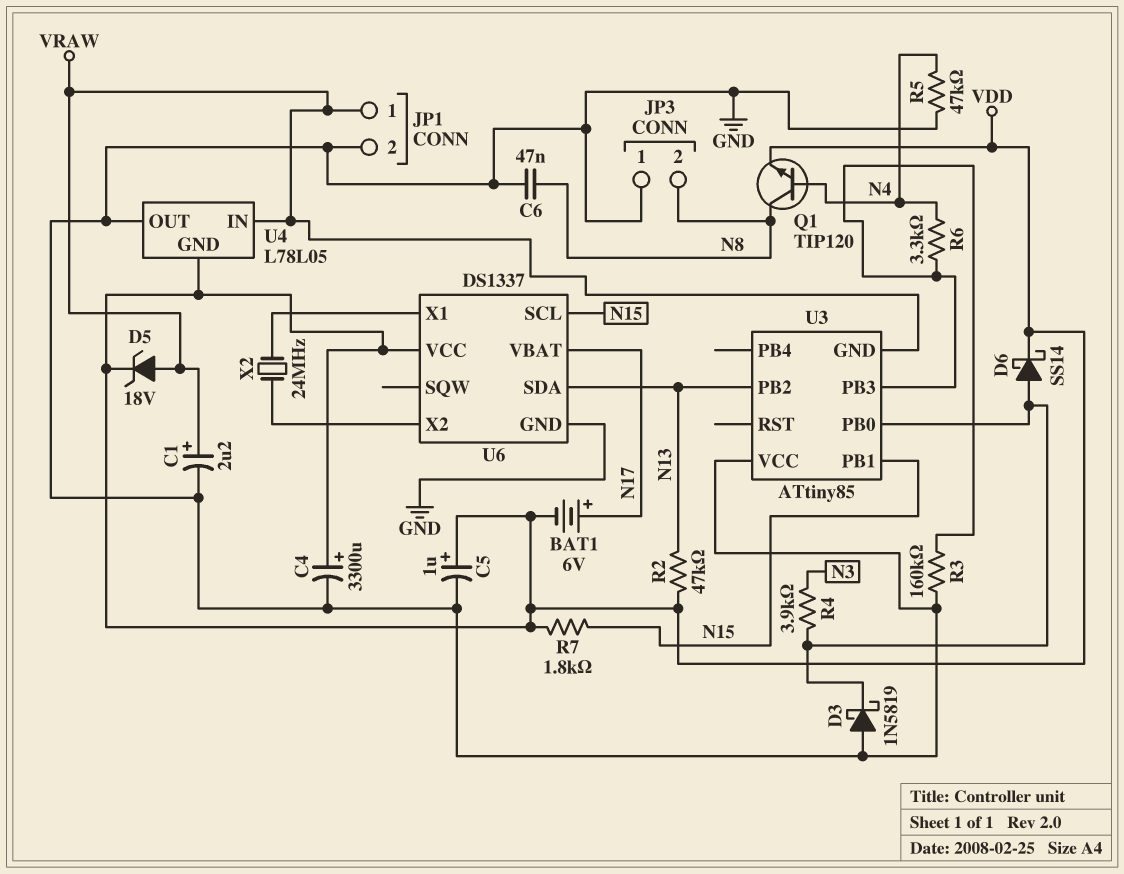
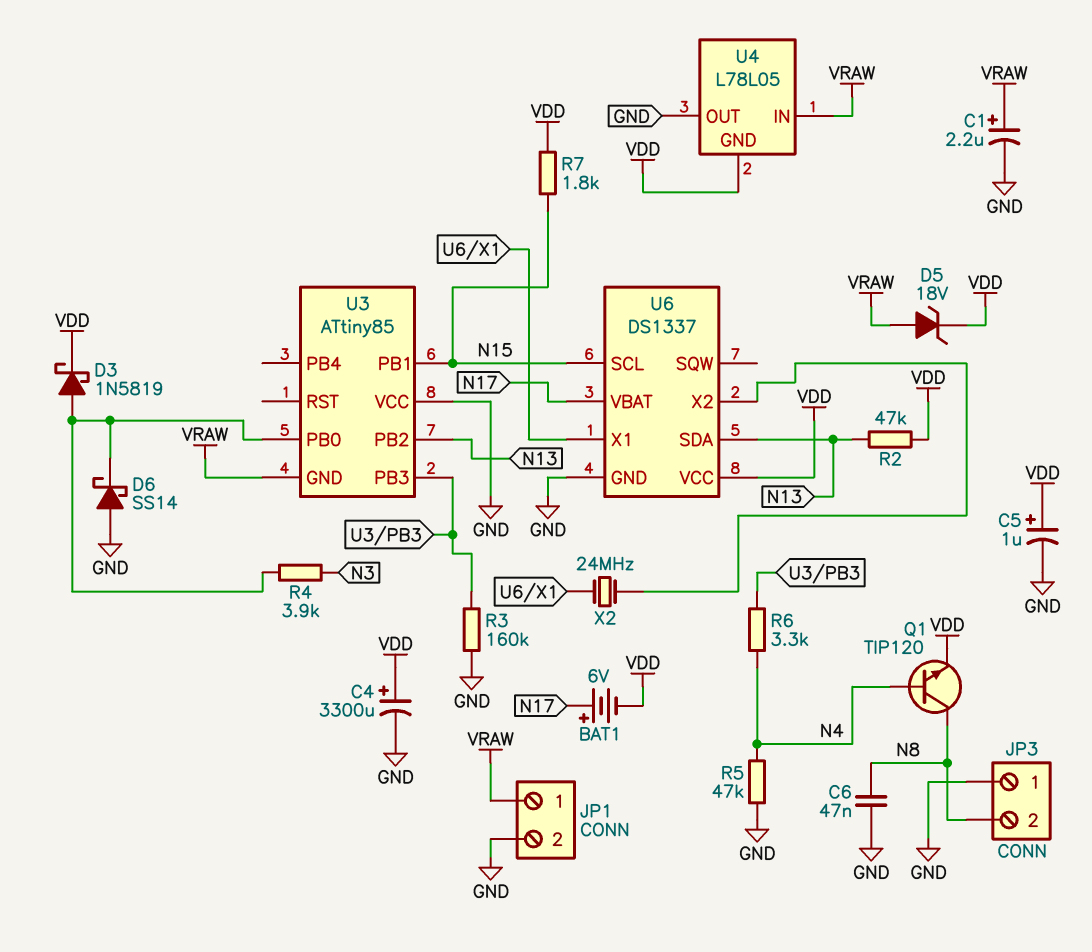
D3: schottky 1N5819 (A GND, K U3/PB0) -> schottky 1N5819 (A U3/PB0, K VDD)
D6: schottky SS14 (A U3/PB0, K VDD) -> schottky SS14 (A GND, K U3/PB0)

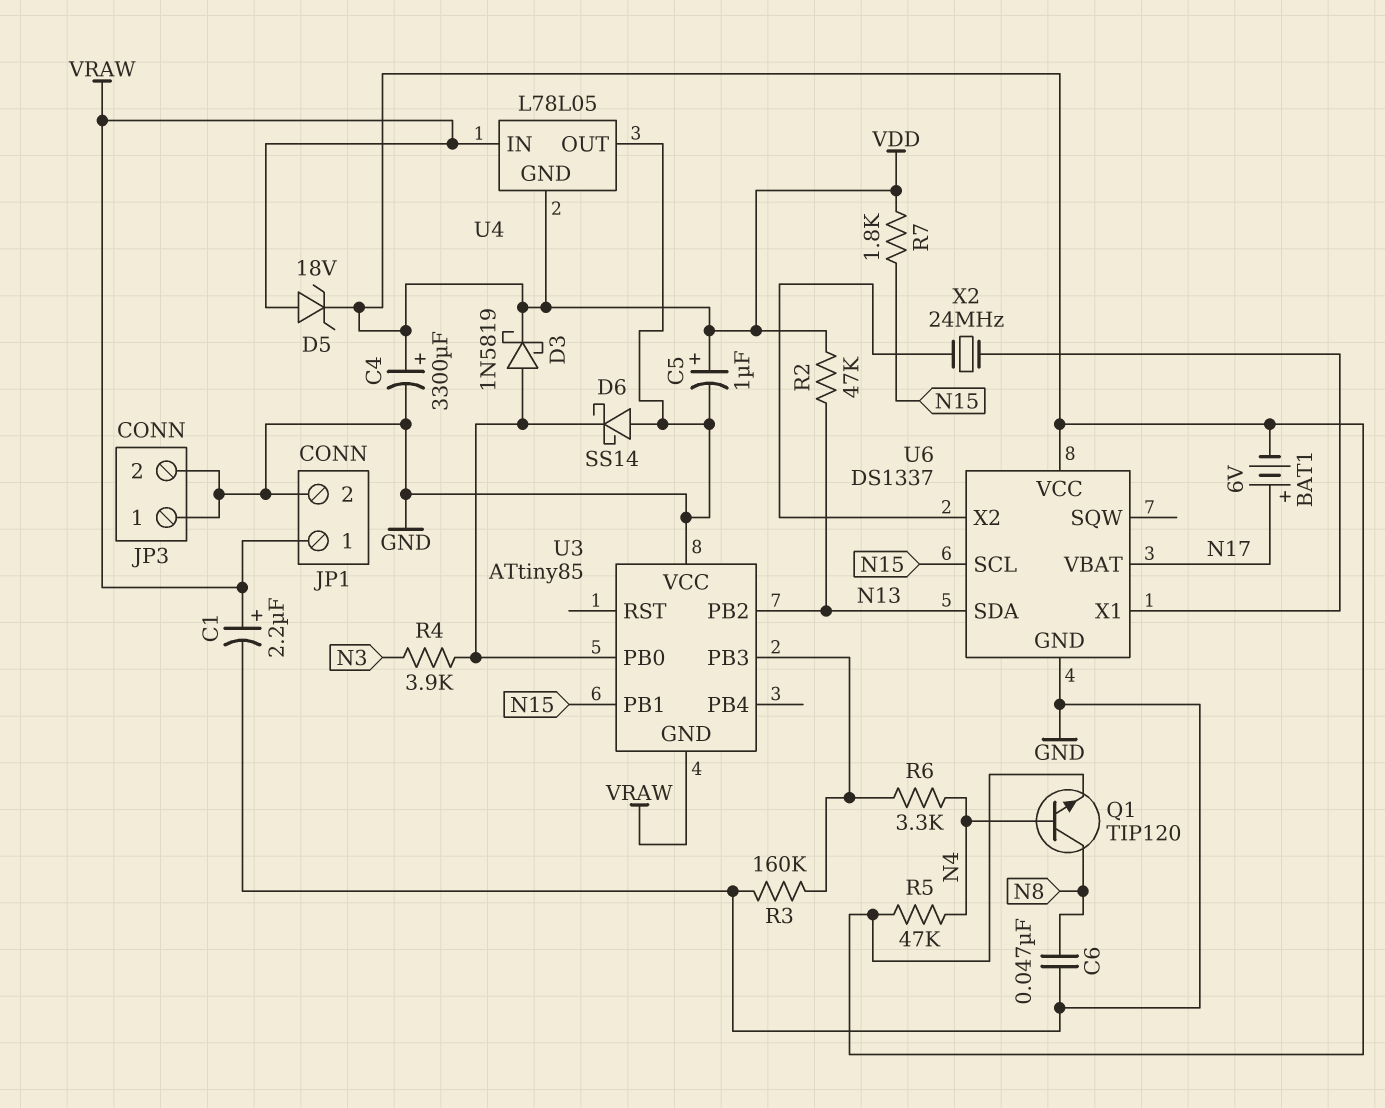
JP3 pin 2: N8 -> GND
R5: 47k (GND, N4) -> 47k (N4, VDD)

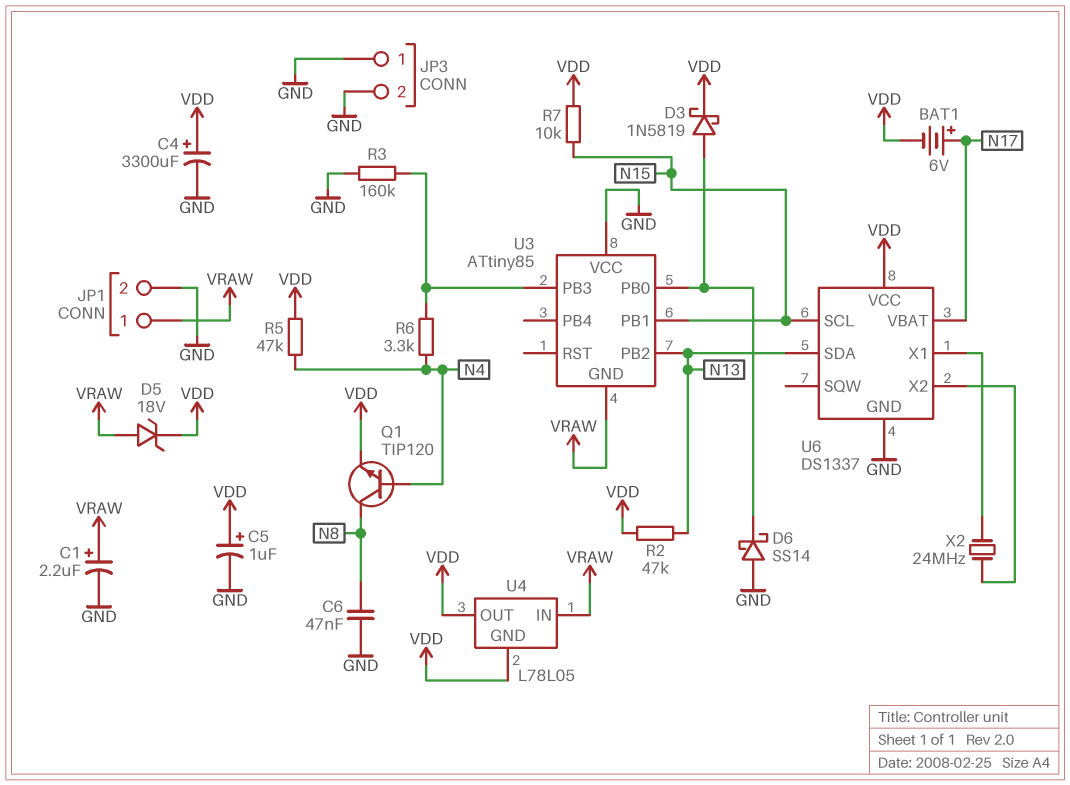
R4: 3.9k (N3, U3/PB0) -> none
R7: 1.8k (N15, VDD) -> 10k (N15, VDD)
U4 pin OUT: GND -> VDD

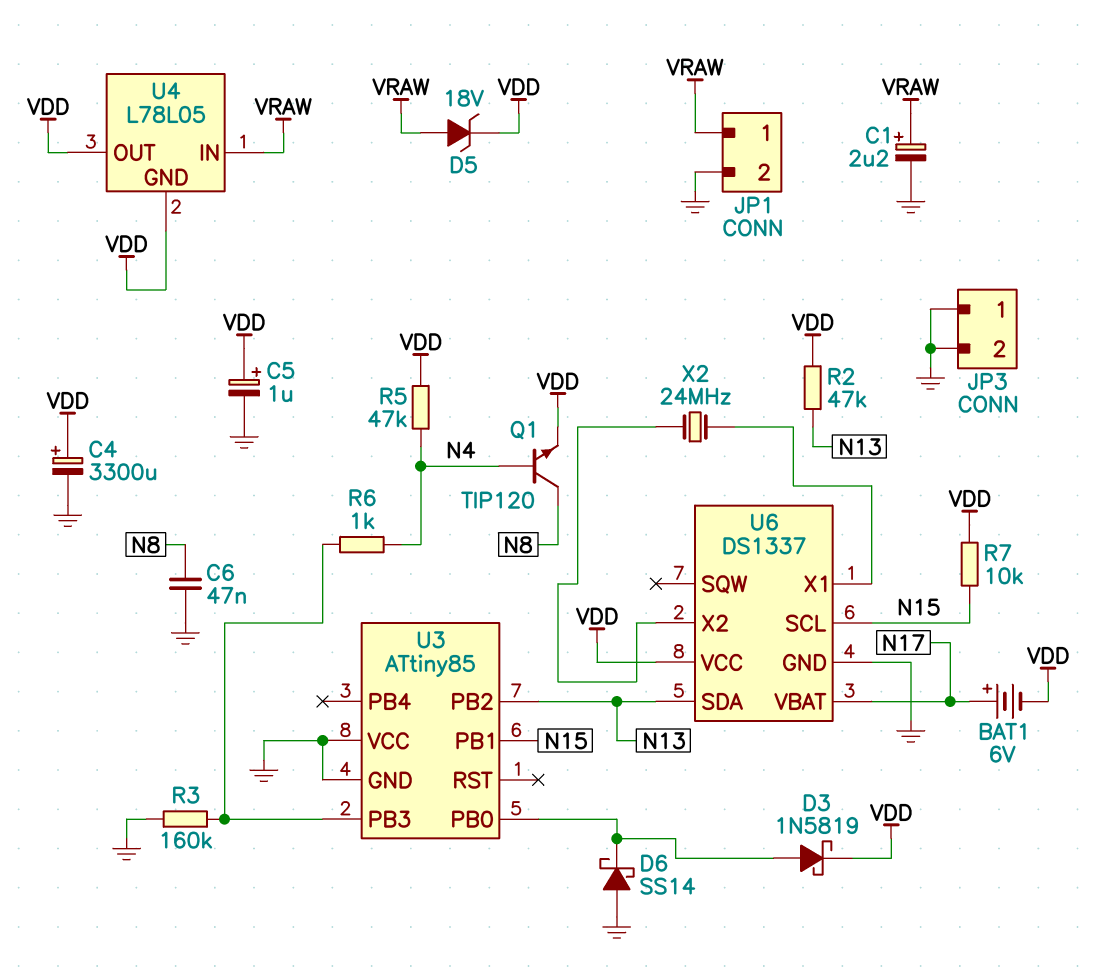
R6: 3.3k (N4, U3/PB3) -> 1k (N4, U3/PB3)
U3 pin GND: VRAW -> GND

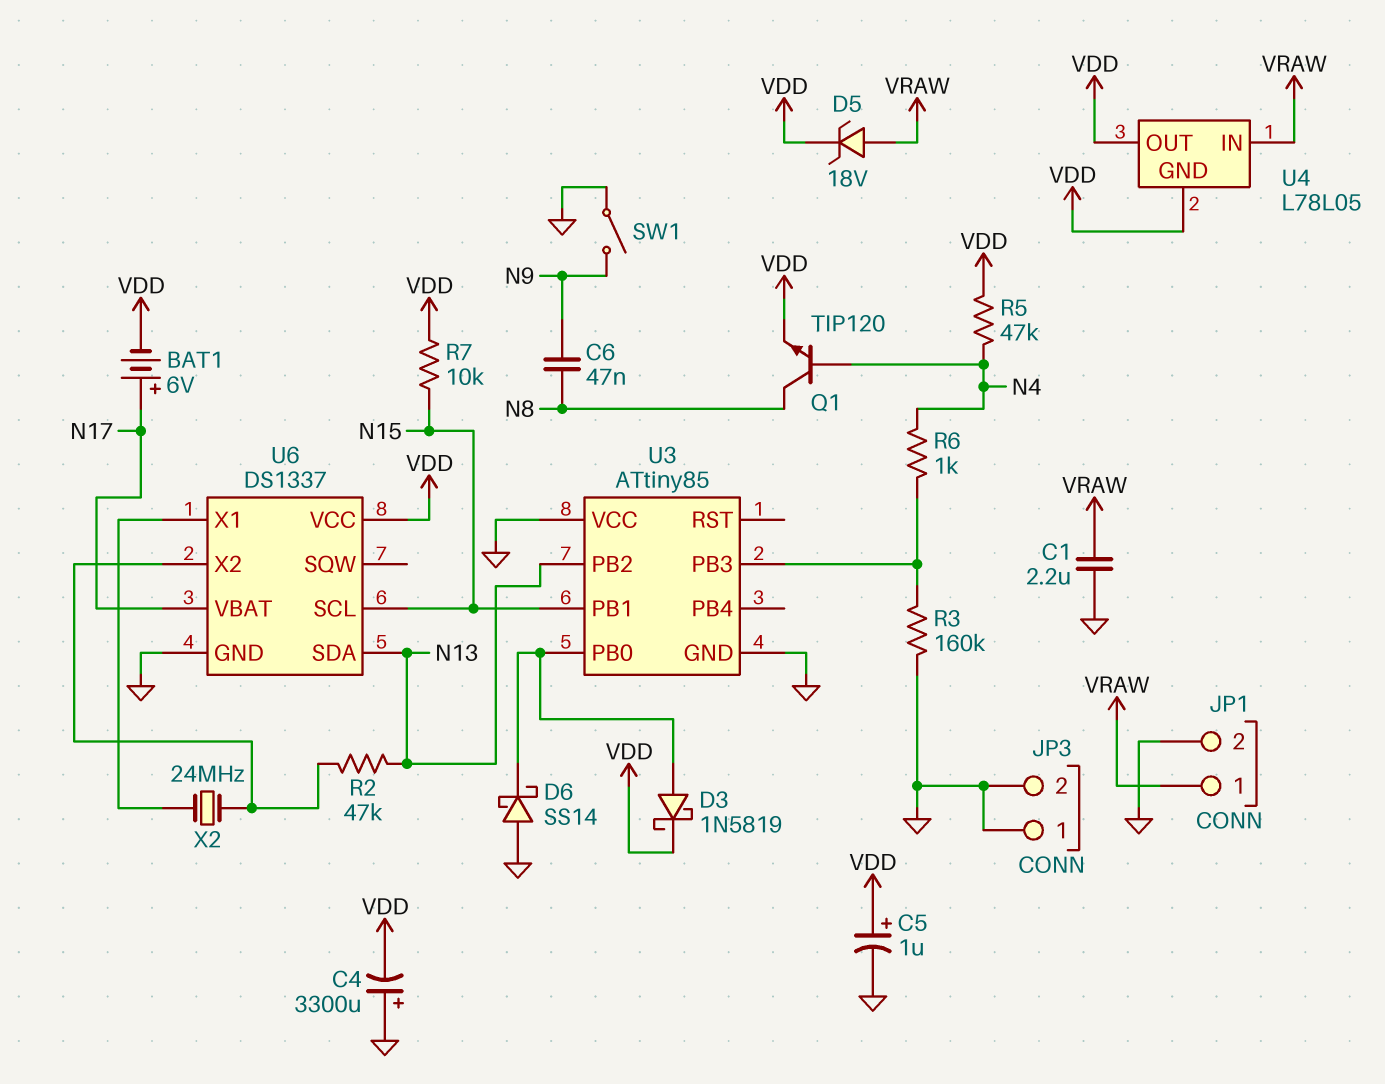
C1: 2.2uF (plus VRAW, minus GND) -> 2.2uF (GND, VRAW)
C4: 3300uF (plus VDD, minus GND) -> 3300uF (plus GND, minus VDD)
C6: 47nF (GND, N8) -> 47nF (N8, N9)
R2: 47k (N13, VDD) -> 47k (N13, U6/X2)
SW1: none -> switch (GND, N9)

